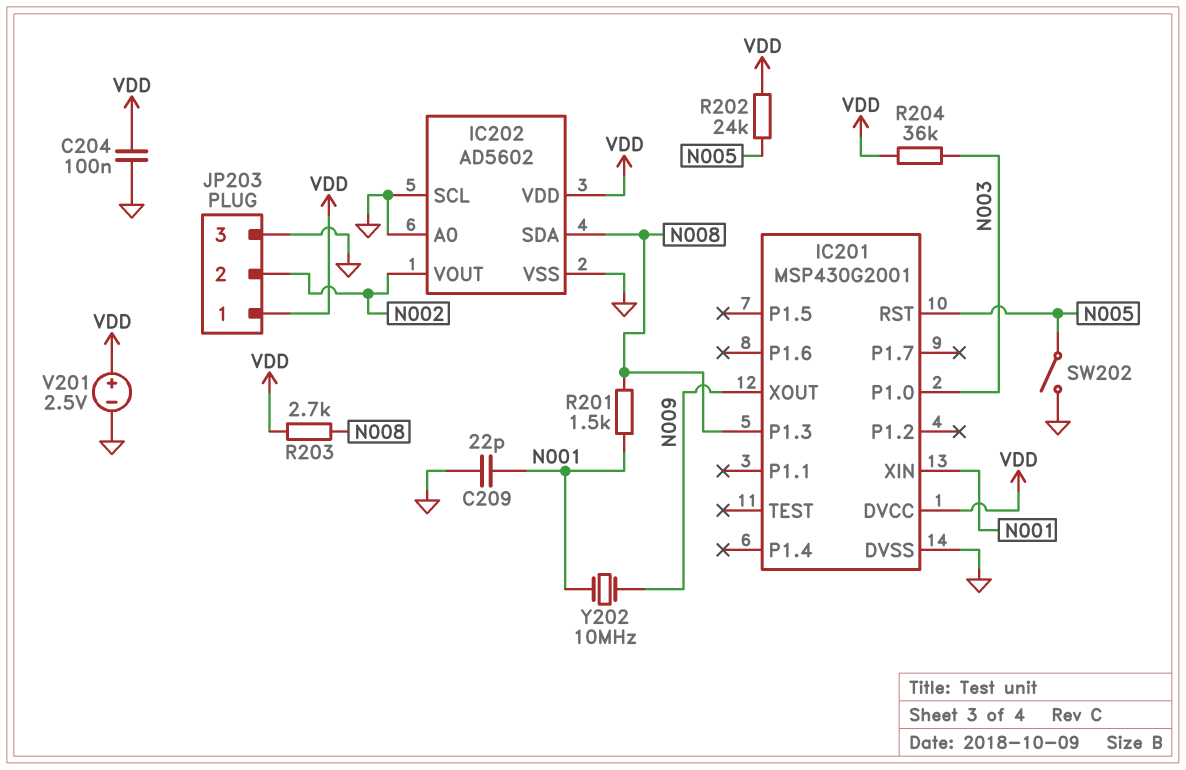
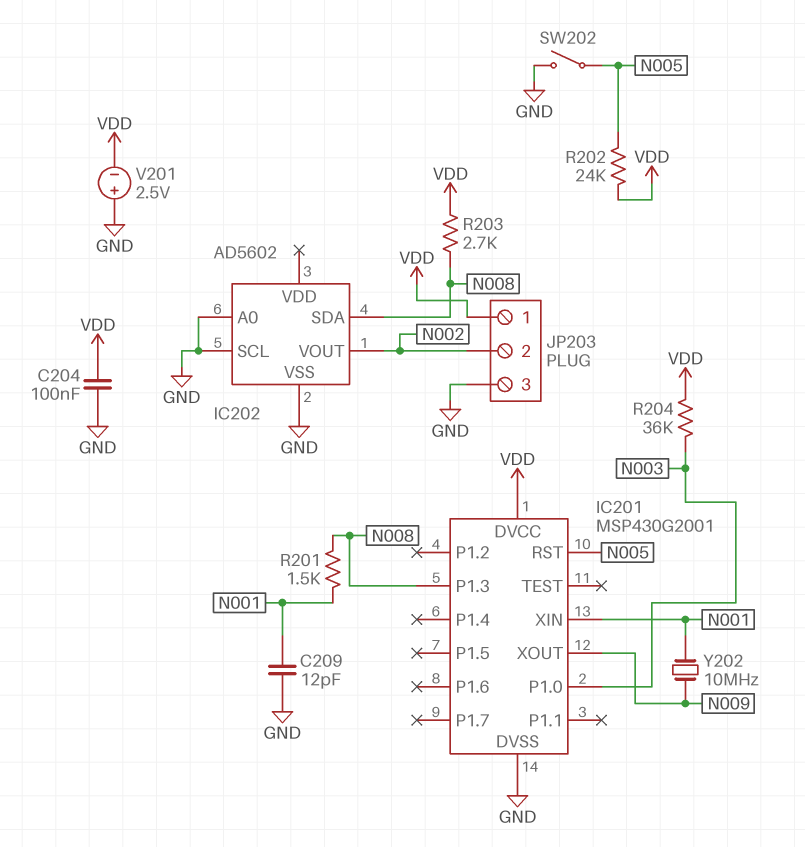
C209: 22pF (GND, N001) -> 12pF (GND, N001)
IC202 pin VDD: VDD -> none
V201: 2.5V (plus VDD, minus GND) -> 2.5V (plus GND, minus VDD)

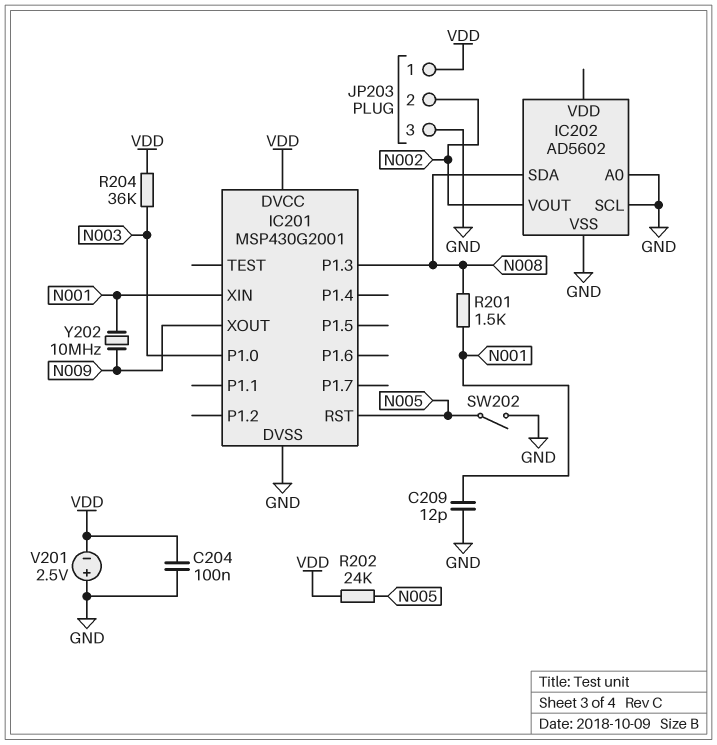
R203: 2.7k (N008, VDD) -> none

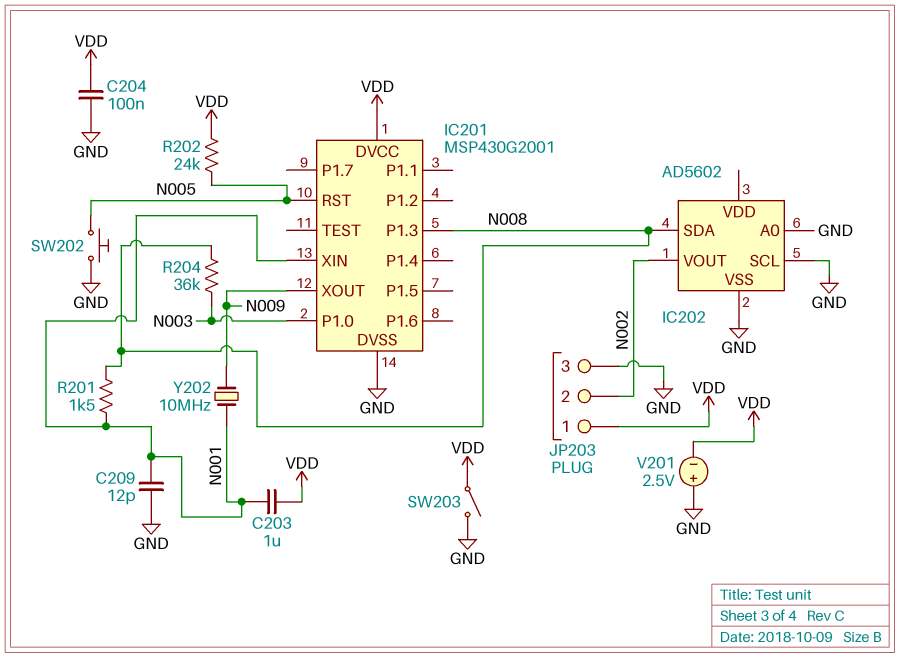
C203: none -> 1uF (N001, VDD)
R204: 36k (N003, VDD) -> 36k (N003, N008)
SW202: switch (GND, N005) -> button (GND, N005)
SW203: none -> switch (GND, VDD)

